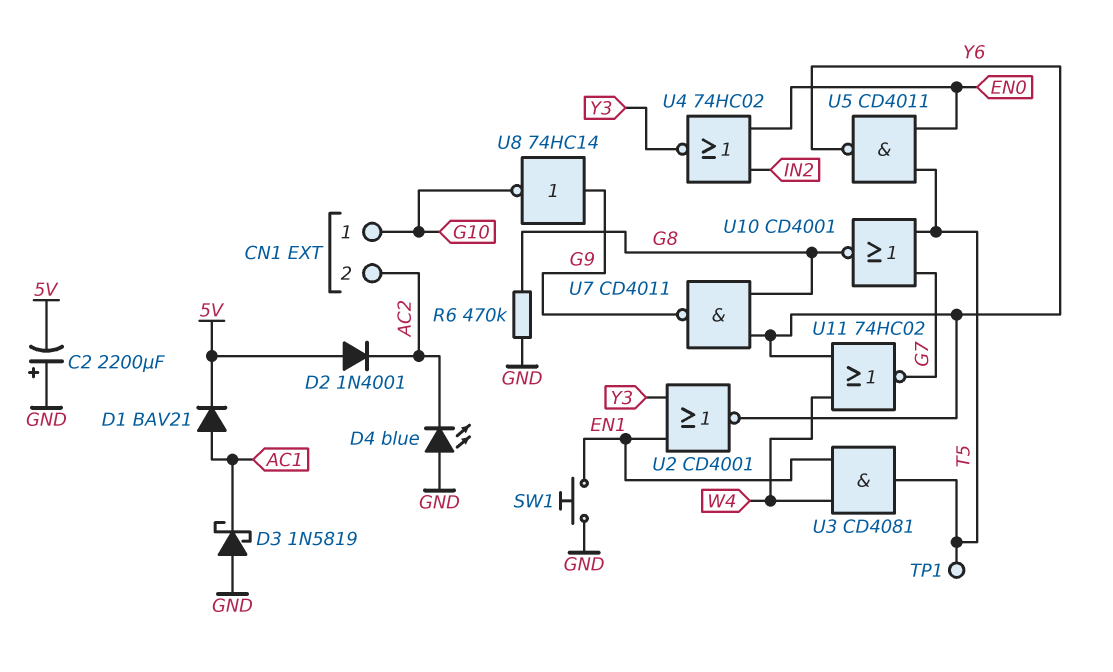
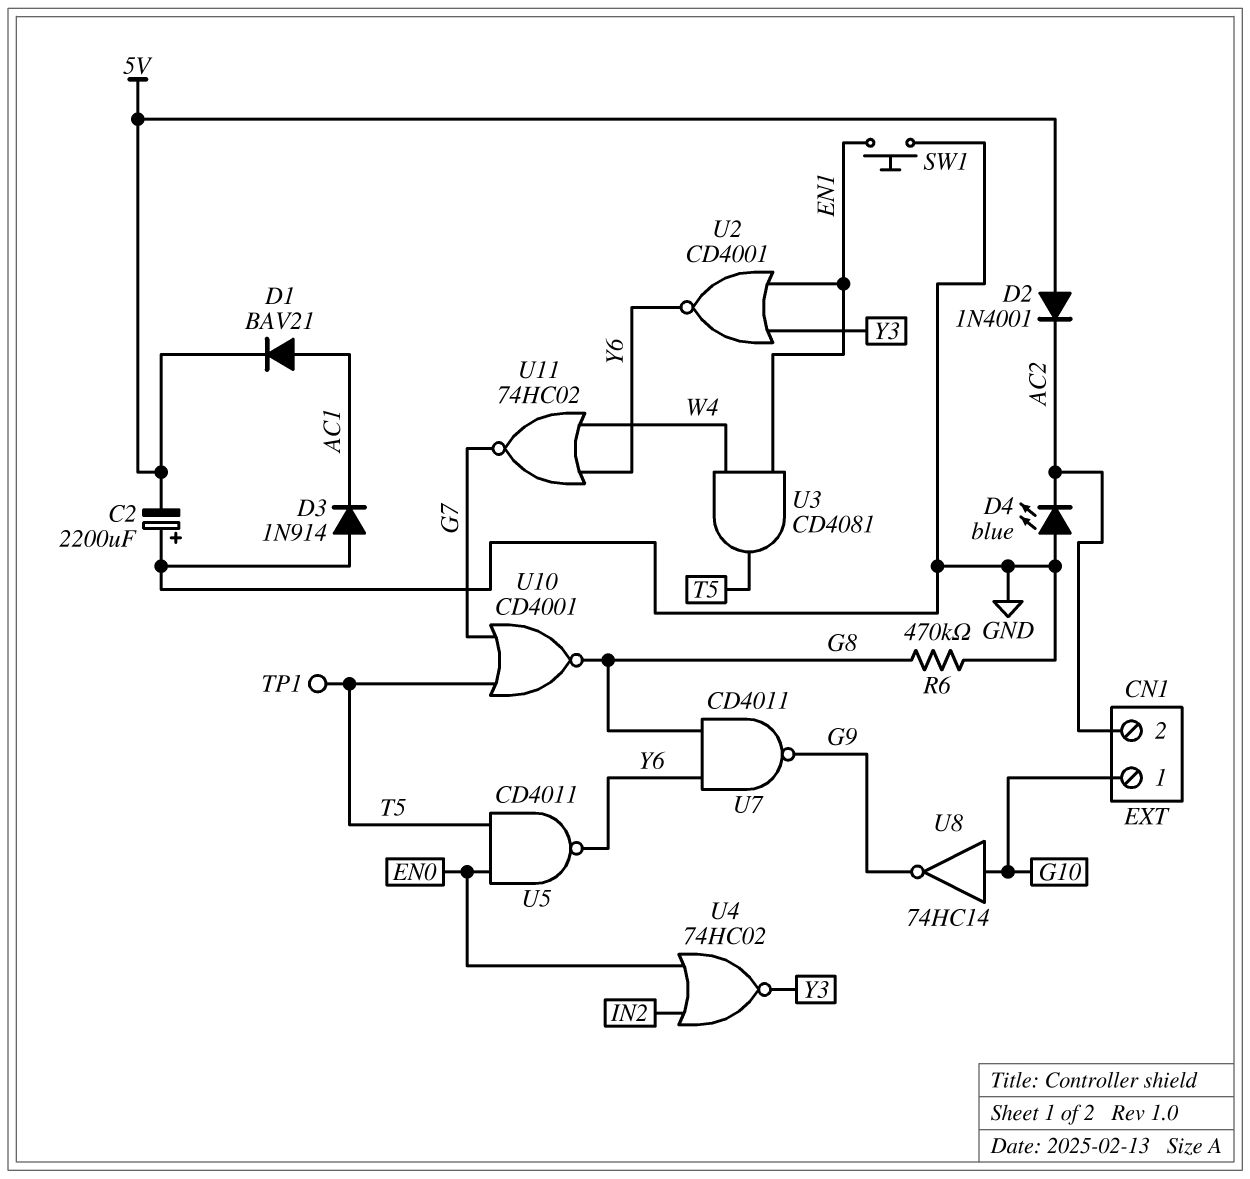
D3: schottky 1N5819 (A GND, K AC1) -> diode 1N914 (A GND, K AC1)
U8: NOT 74HC14 (in G9, out G10) -> NOT 74HC14 (in G10, out G9)

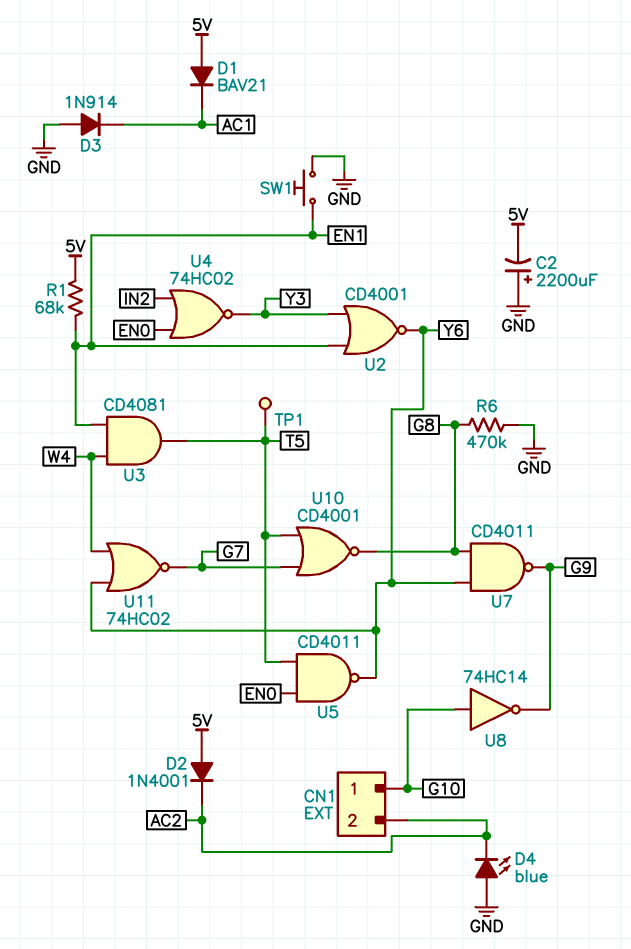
D1: diode BAV21 (A AC1, K 5V) -> diode BAV21 (A 5V, K AC1)
R1: none -> 68k (5V, EN1)

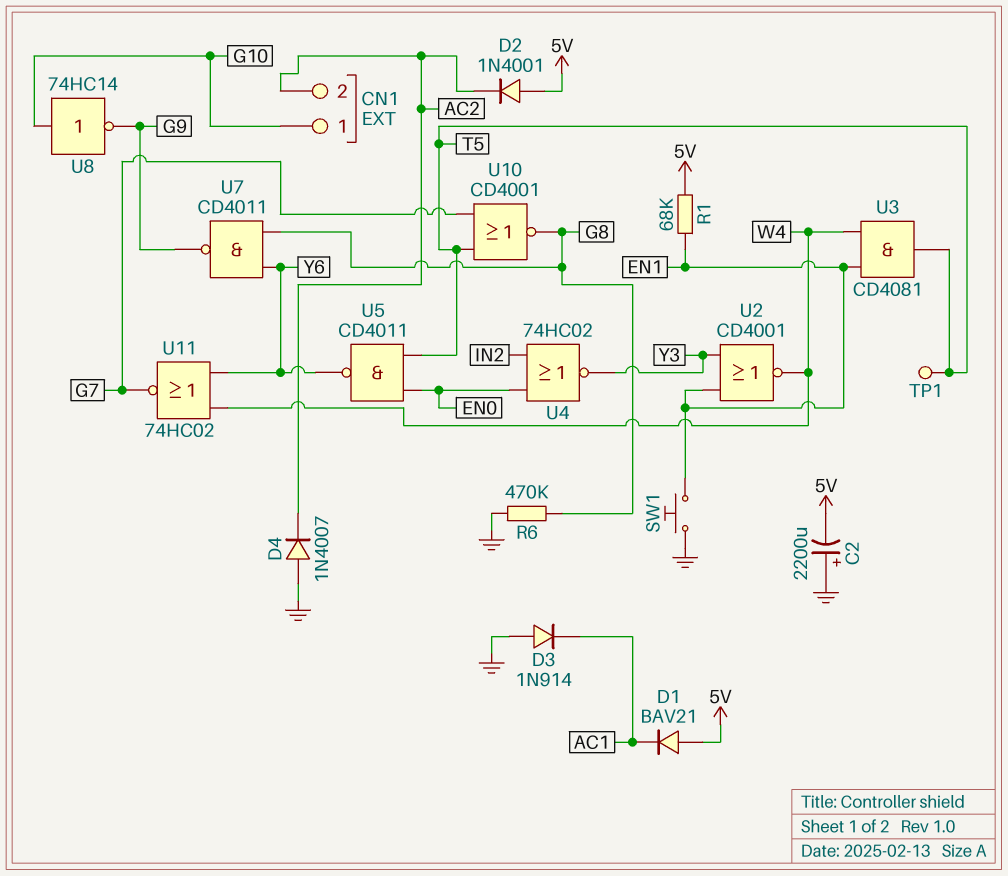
D4: LED blue (A GND, K AC2) -> diode 1N4007 (A GND, K AC2)
U2: NOR CD4001 (in EN1, in Y3, out Y6) -> NOR CD4001 (in EN1, in Y3, out W4)

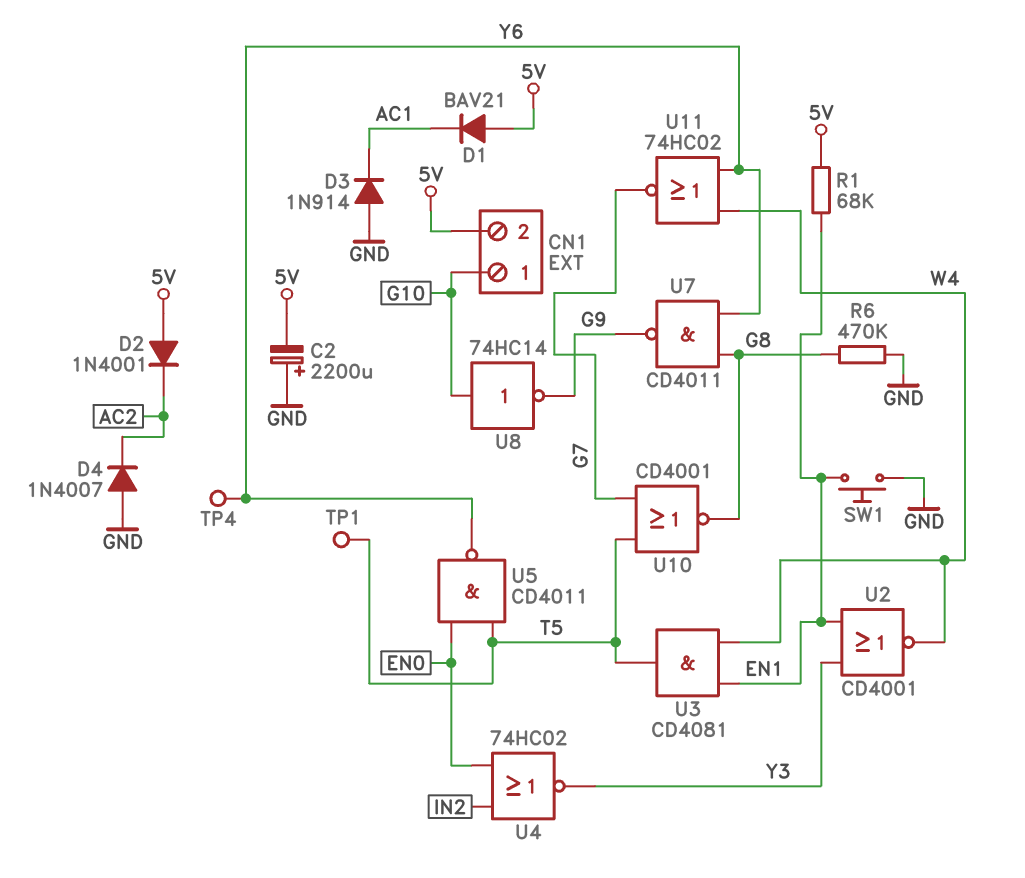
CN1 pin 2: AC2 -> 5V
TP4: none -> test point (Y6)

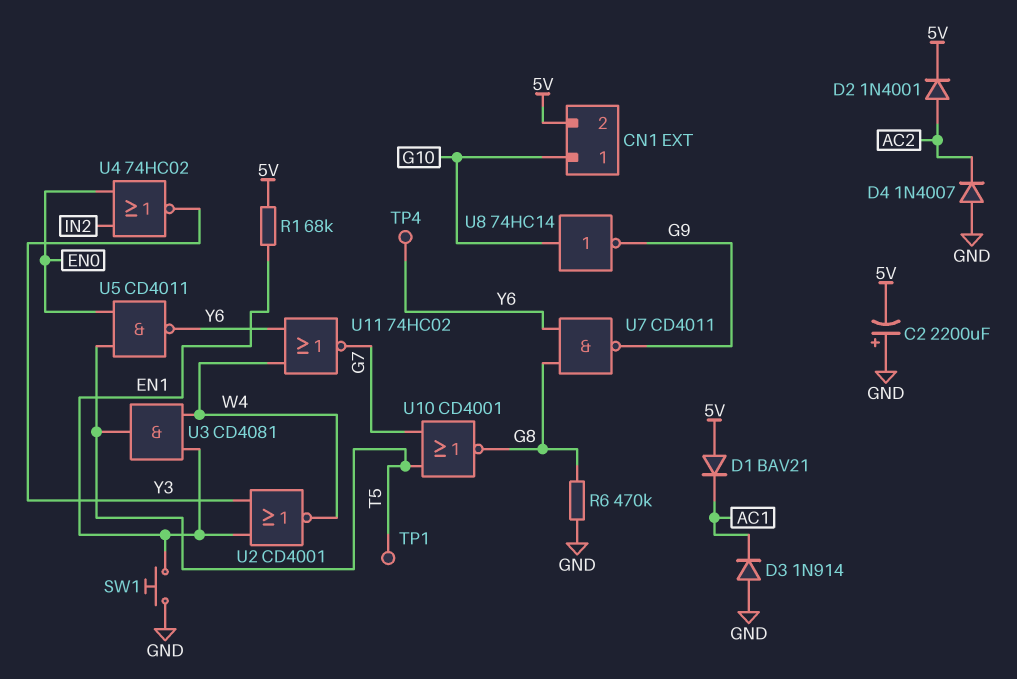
D2: diode 1N4001 (A 5V, K AC2) -> diode 1N4001 (A AC2, K 5V)

